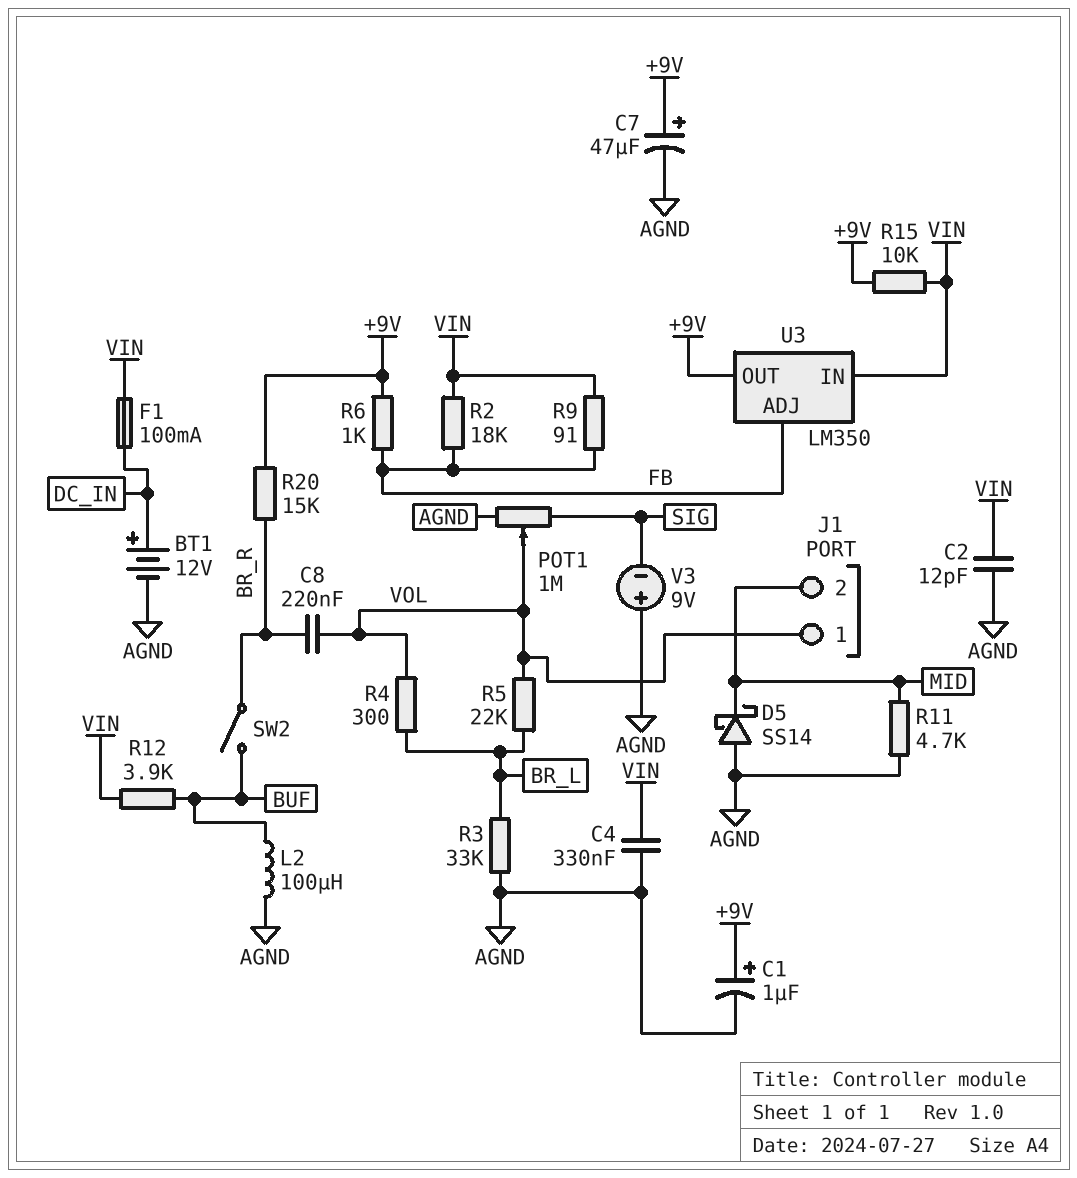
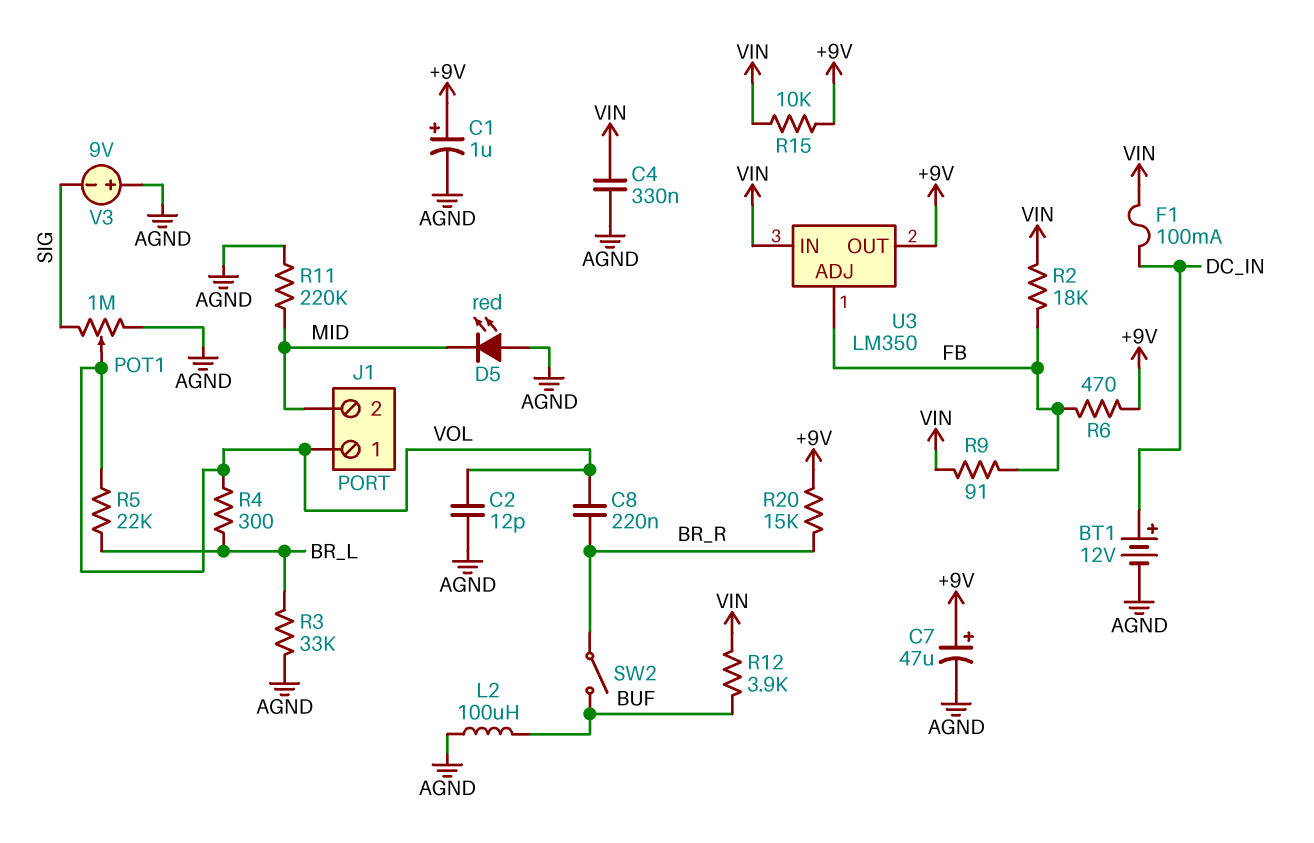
C2: 12pF (AGND, VIN) -> 12pF (AGND, VOL)
D5: schottky SS14 (A AGND, K MID) -> LED red (A AGND, K MID)
R6: 1k (+9V, FB) -> 470 (+9V, FB)
R11: 4.7k (AGND, MID) -> 220k (AGND, MID)

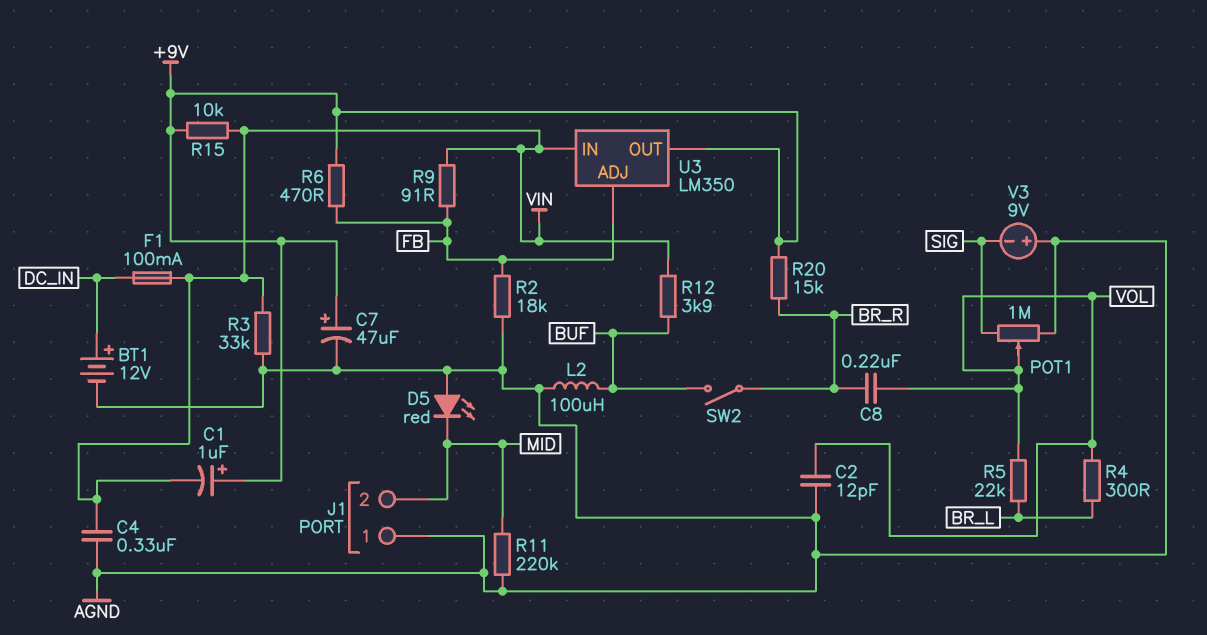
C1: 1uF (plus +9V, minus AGND) -> 1uF (plus +9V, minus VIN)
J1 pin 1: VOL -> AGND
R2: 18k (FB, VIN) -> 18k (AGND, FB)
R3: 33k (AGND, BR_L) -> 33k (AGND, VIN)

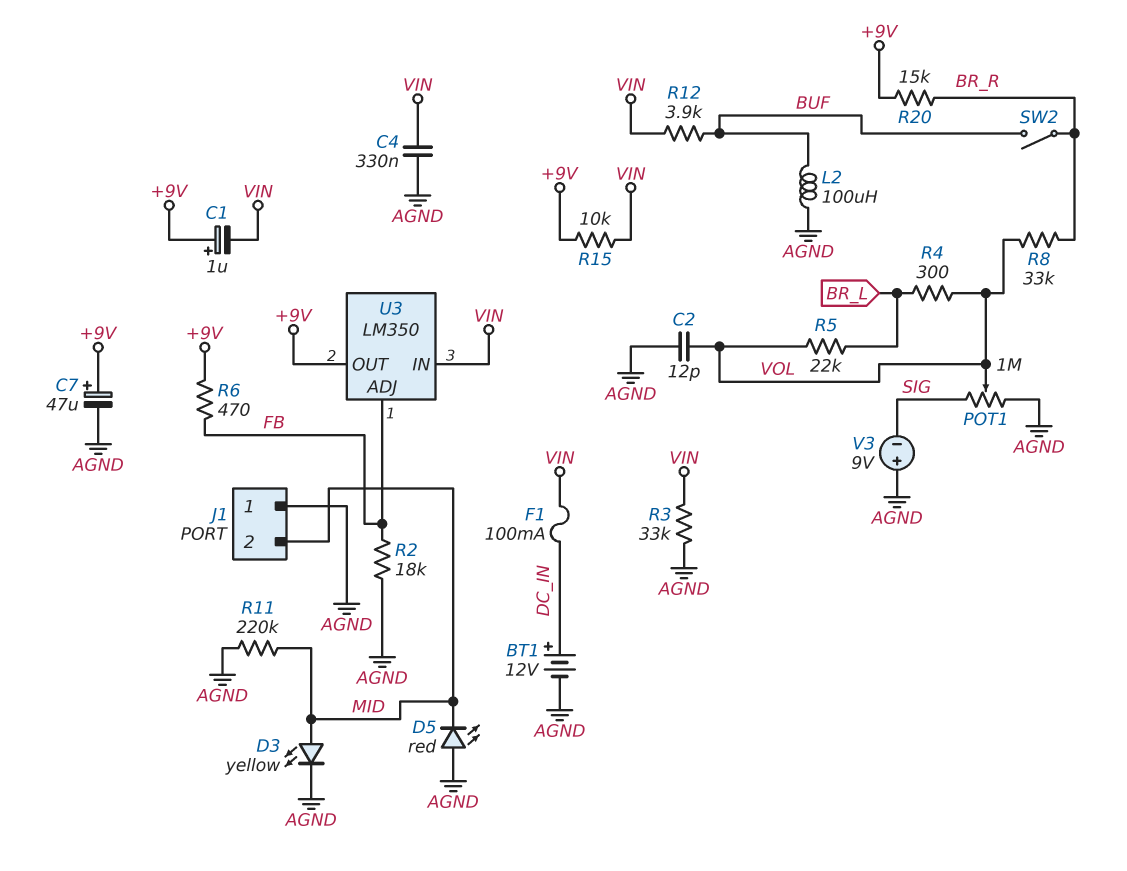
C8: 220nF (BR_R, VOL) -> none
D3: none -> LED yellow (A MID, K AGND)
R8: none -> 33k (BR_R, VOL)
R9: 91 (FB, VIN) -> none

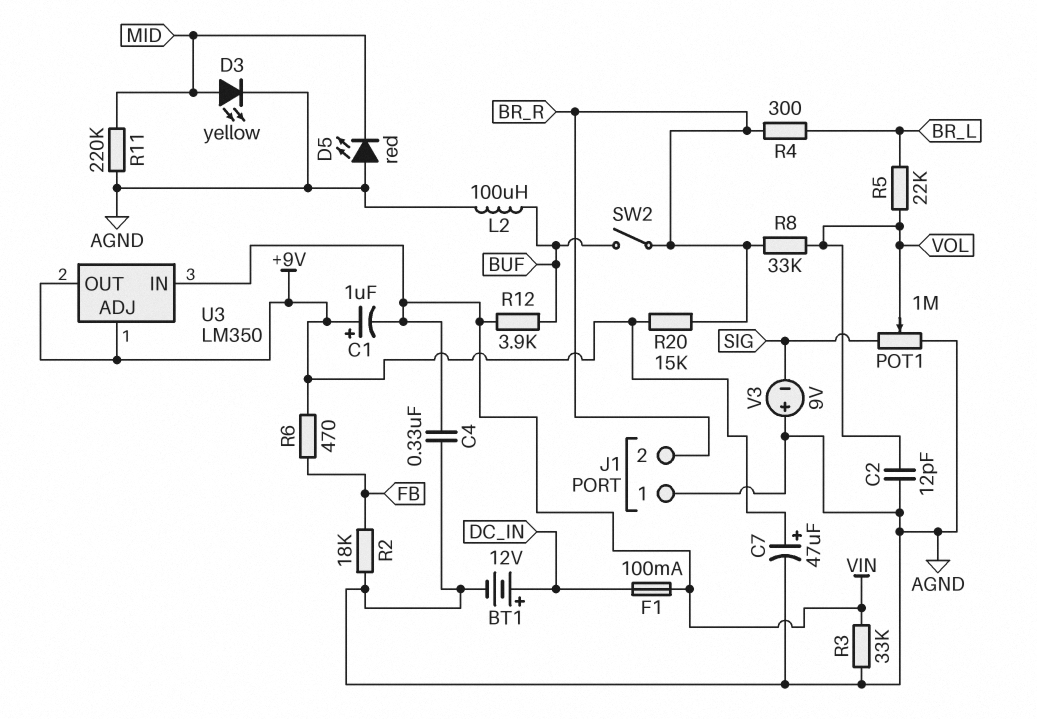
J1 pin 2: MID -> BR_R
R4: 300 (BR_L, VOL) -> 300 (BR_L, BR_R)
R15: 10k (+9V, VIN) -> none
U3 pin ADJ: FB -> +9V

